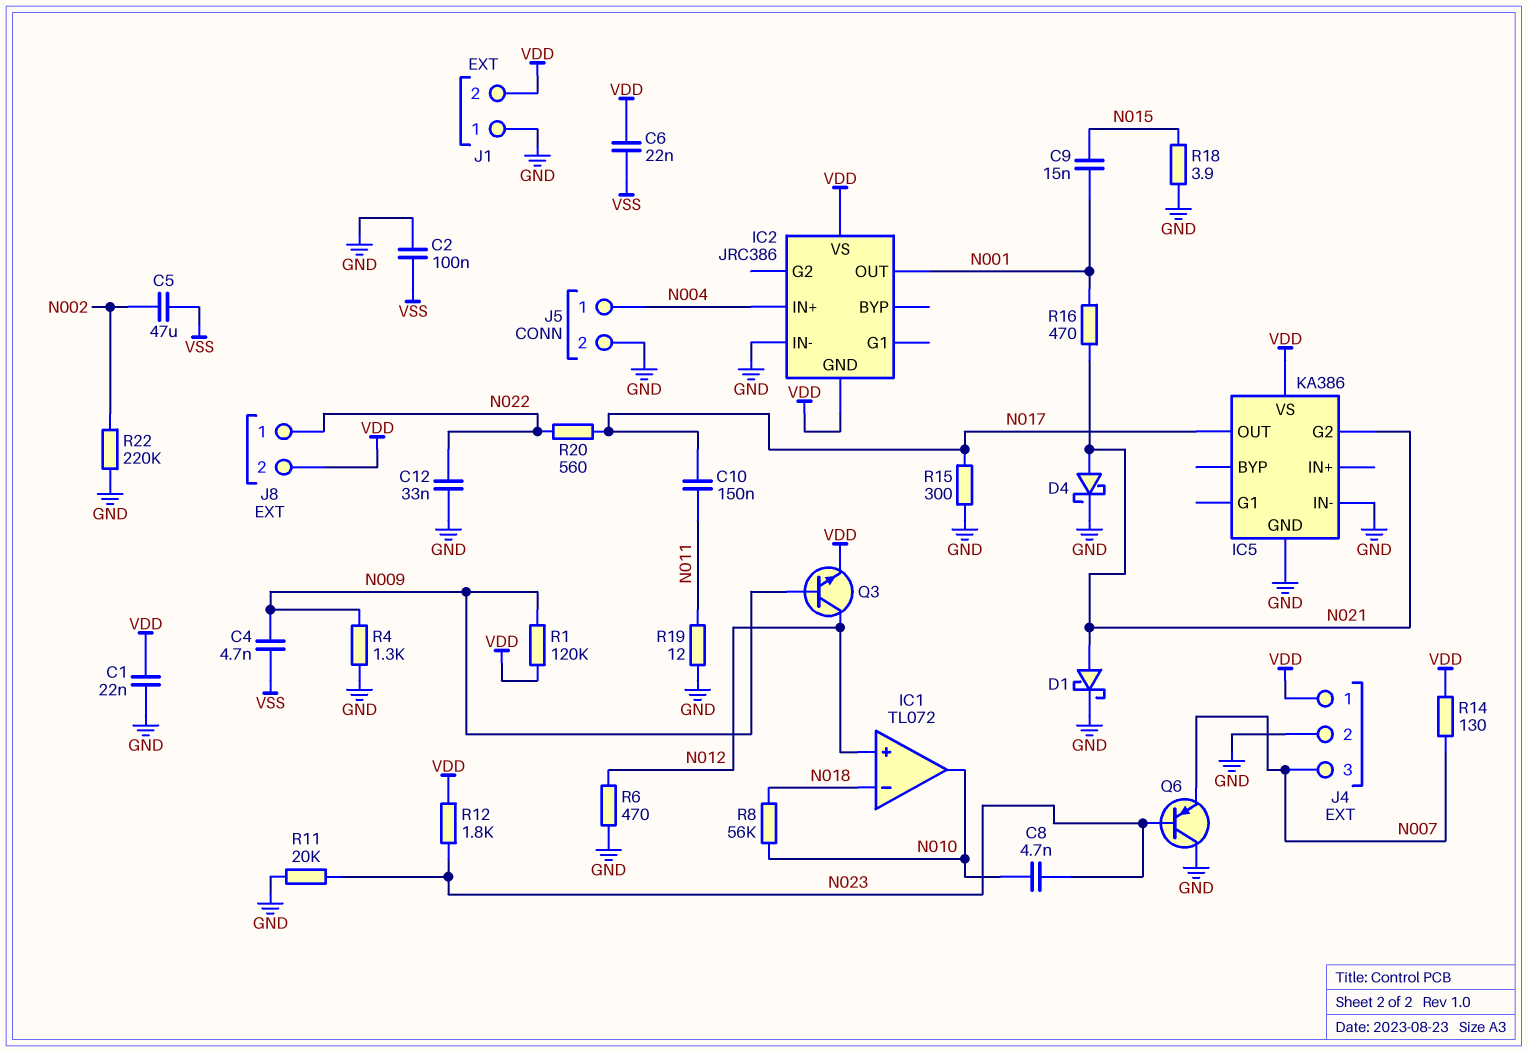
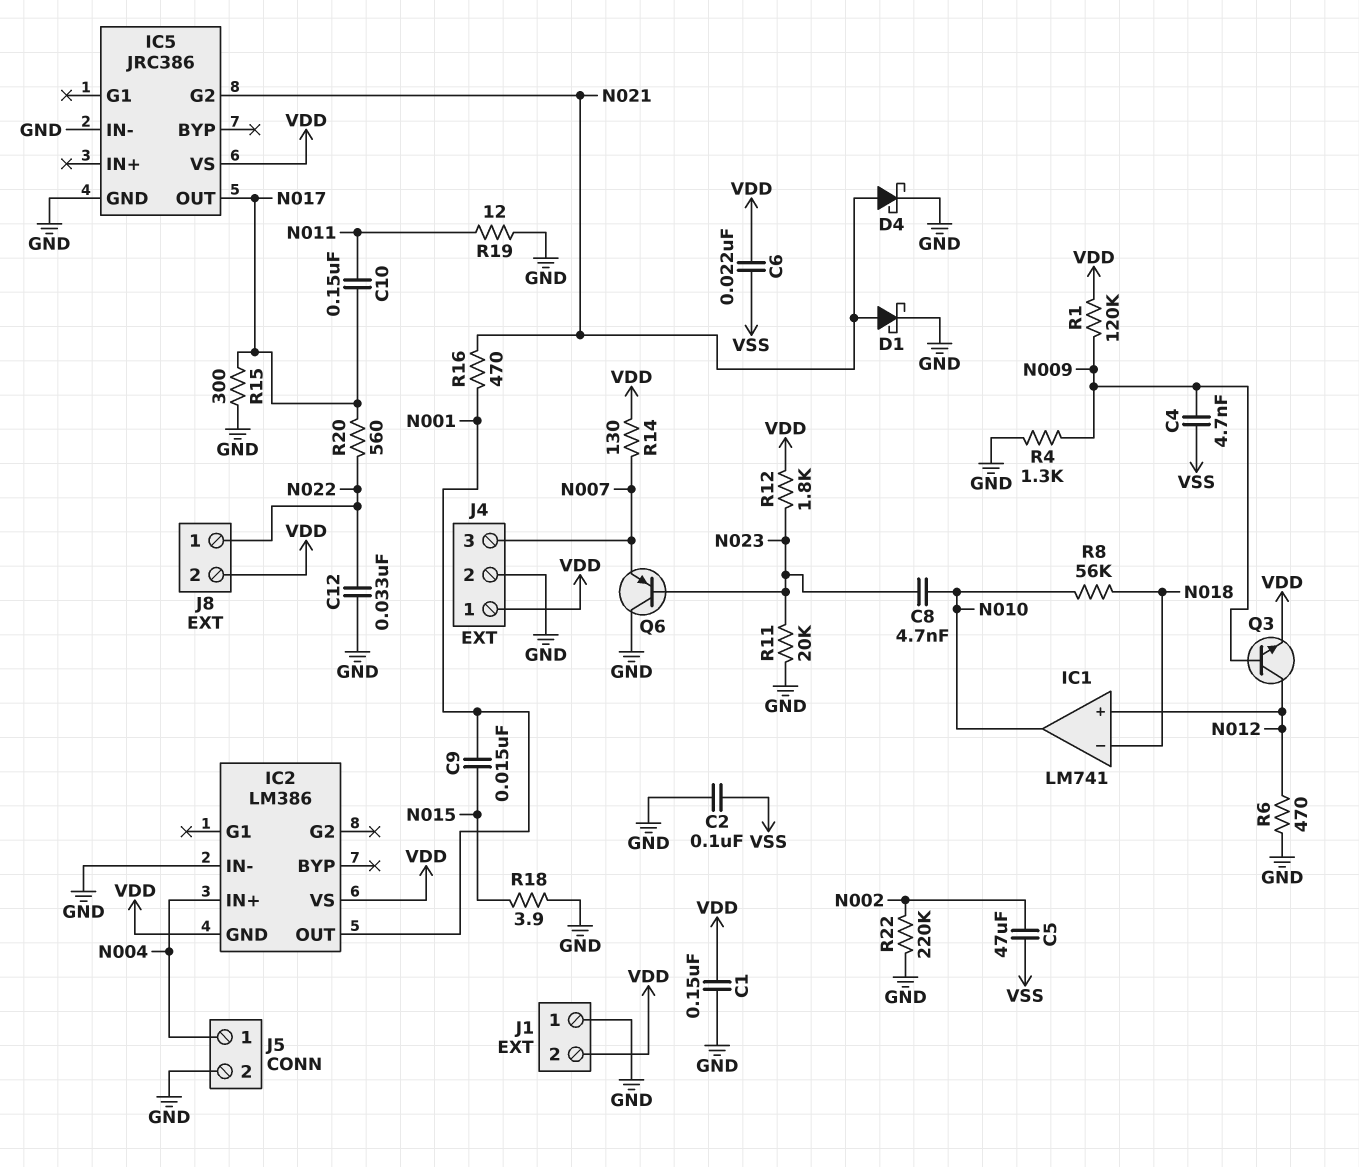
C1: 22nF (GND, VDD) -> 150nF (GND, VDD)
IC1: TL072 -> LM741
IC2: JRC386 -> LM386
IC5: KA386 -> JRC386

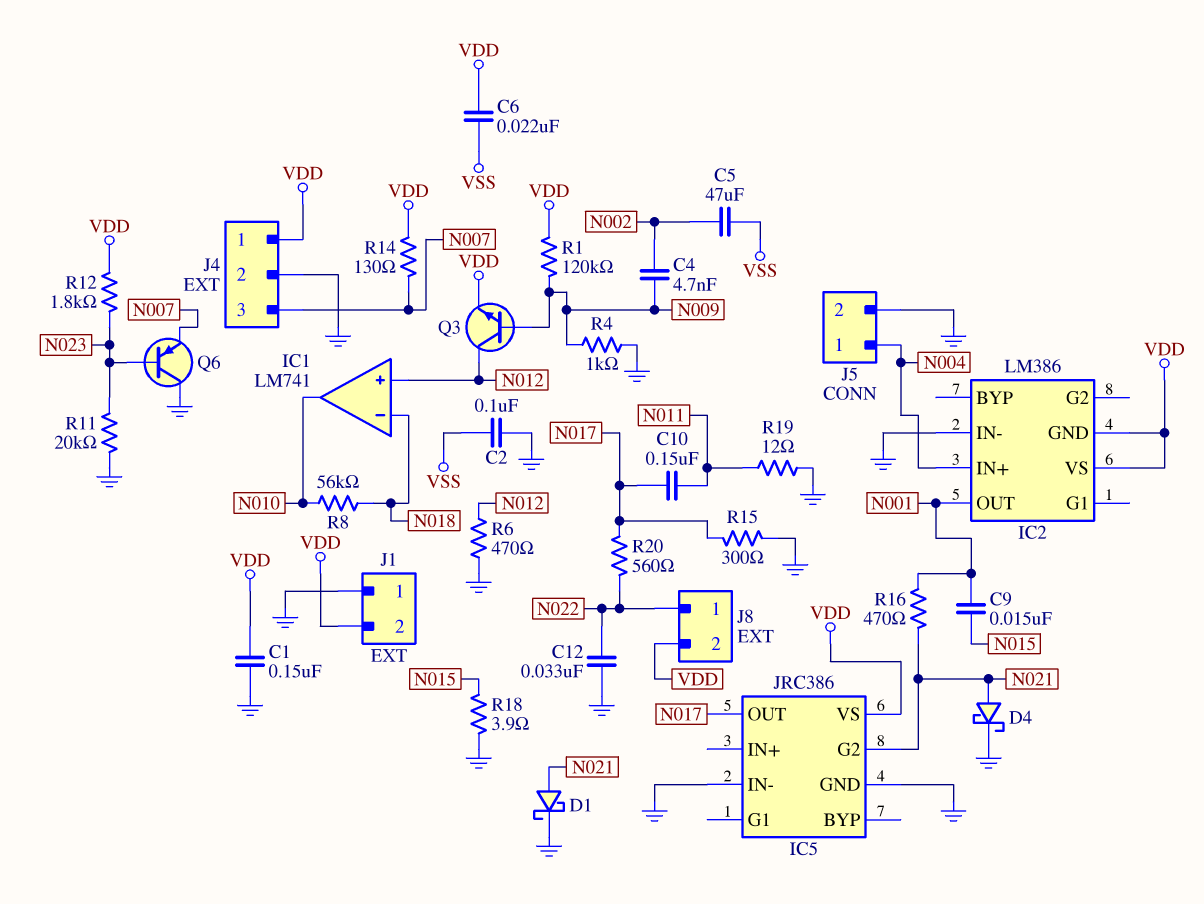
C4: 4.7nF (N009, VSS) -> 4.7nF (N002, N009)
C8: 4.7nF (N010, N023) -> none
R4: 1.3k (GND, N009) -> 1k (GND, N009)
R22: 220k (GND, N002) -> none

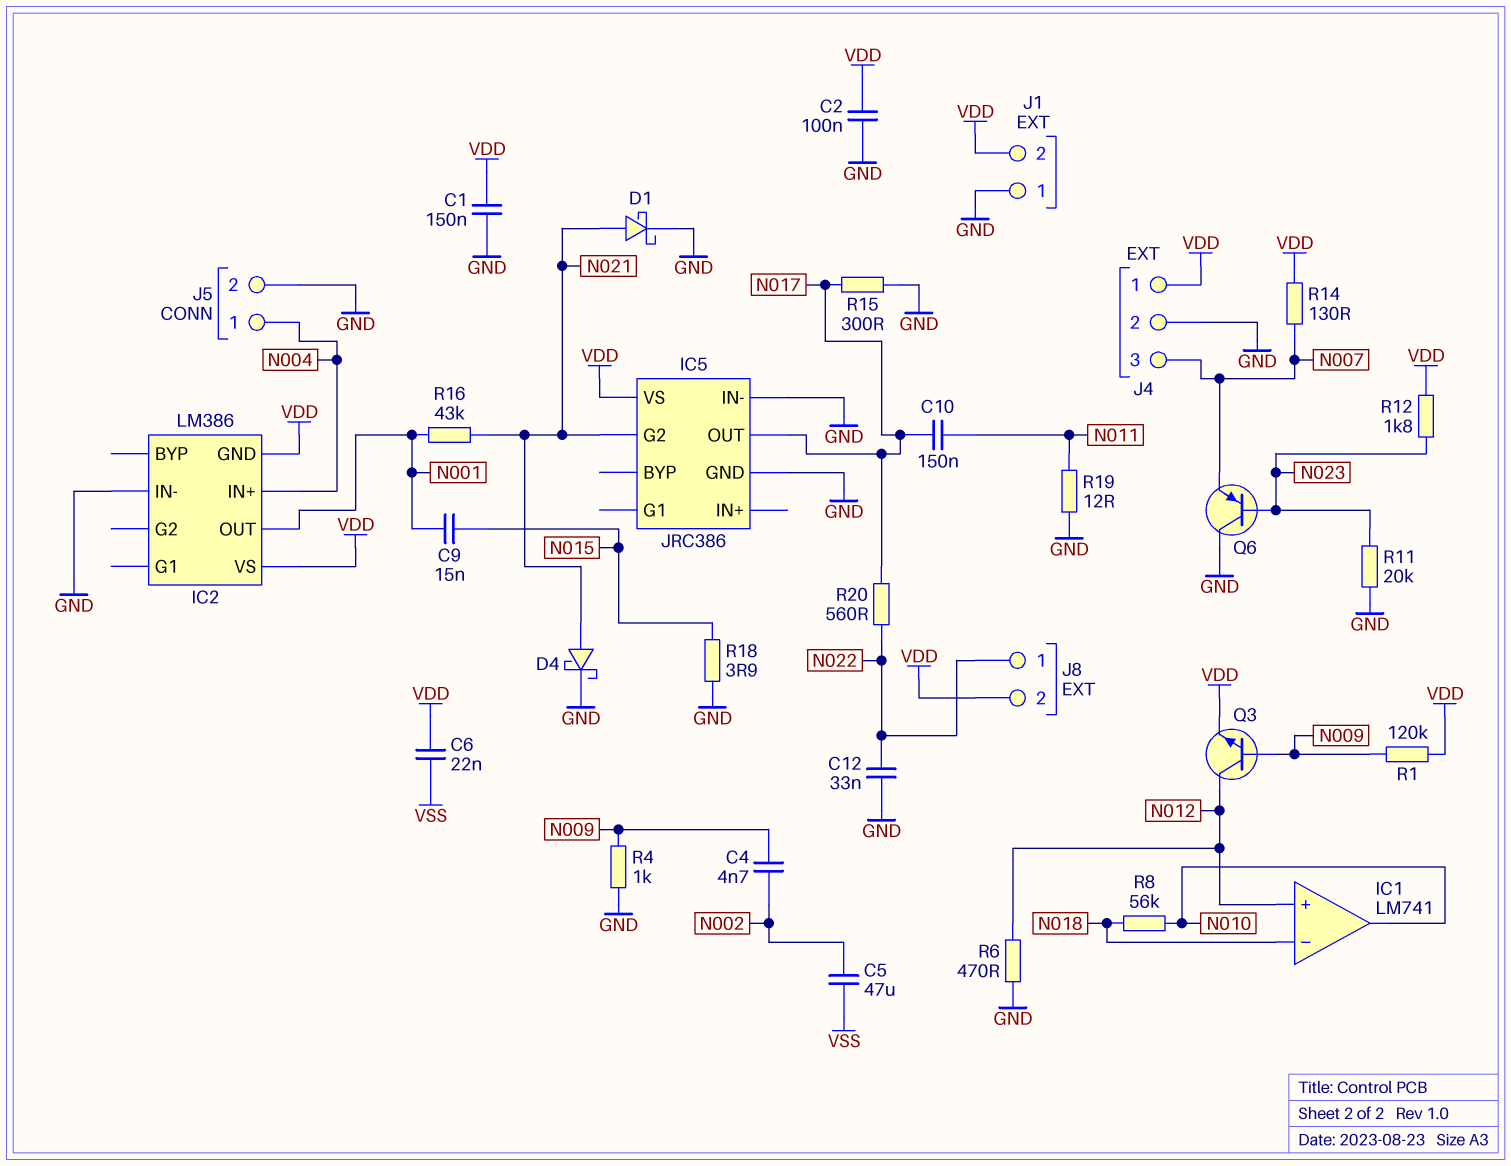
C2: 100nF (GND, VSS) -> 100nF (GND, VDD)
R16: 470 (N001, N021) -> 43k (N001, N021)

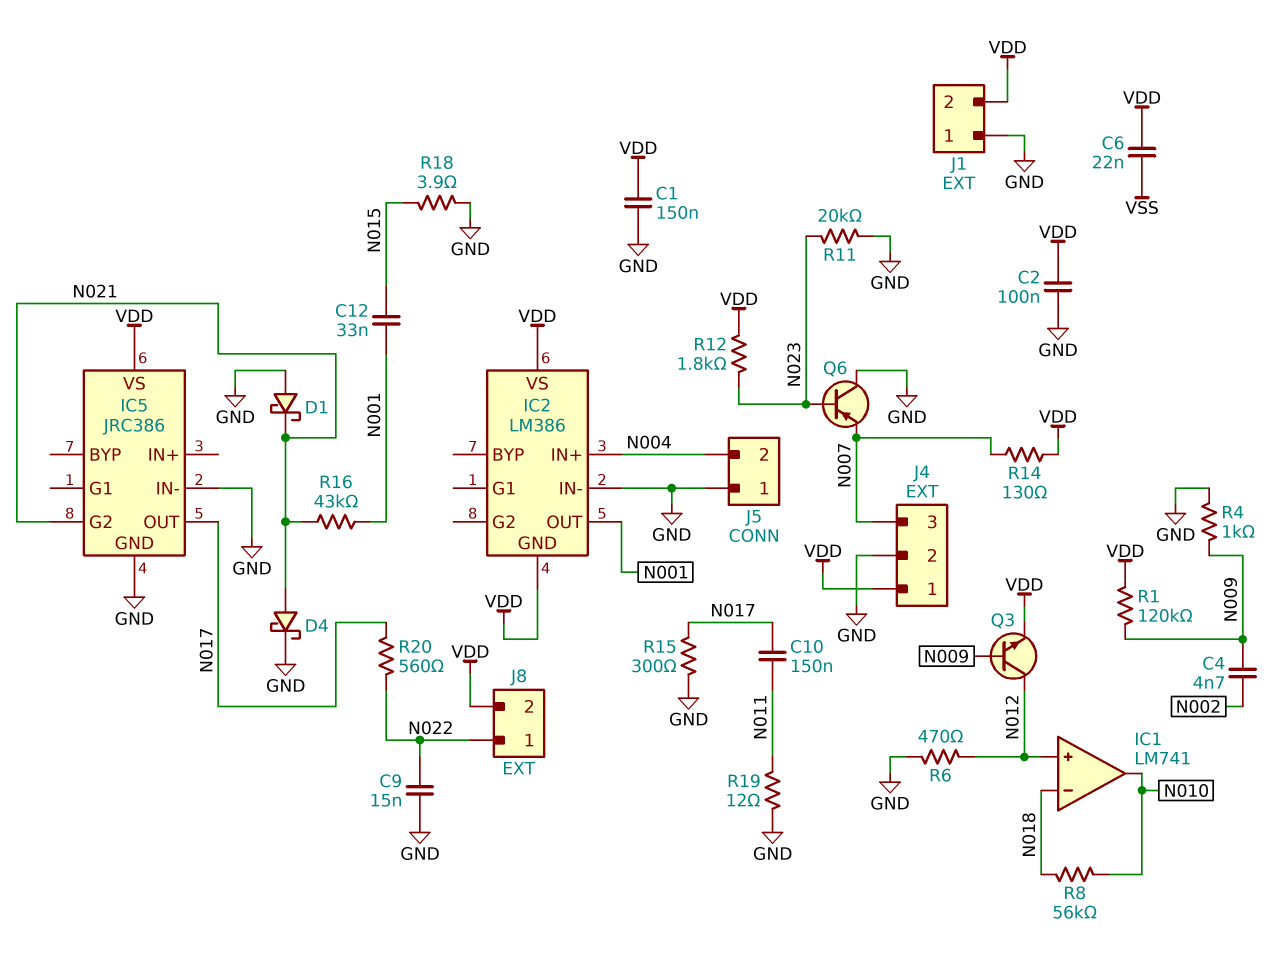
C5: 47uF (N002, VSS) -> none
C9: 15nF (N001, N015) -> 15nF (GND, N022)
C12: 33nF (GND, N022) -> 33nF (N001, N015)
D1: schottky (A N021, K GND) -> schottky (A GND, K N021)
J5 pin 1: N004 -> GND
J5 pin 2: GND -> N004

